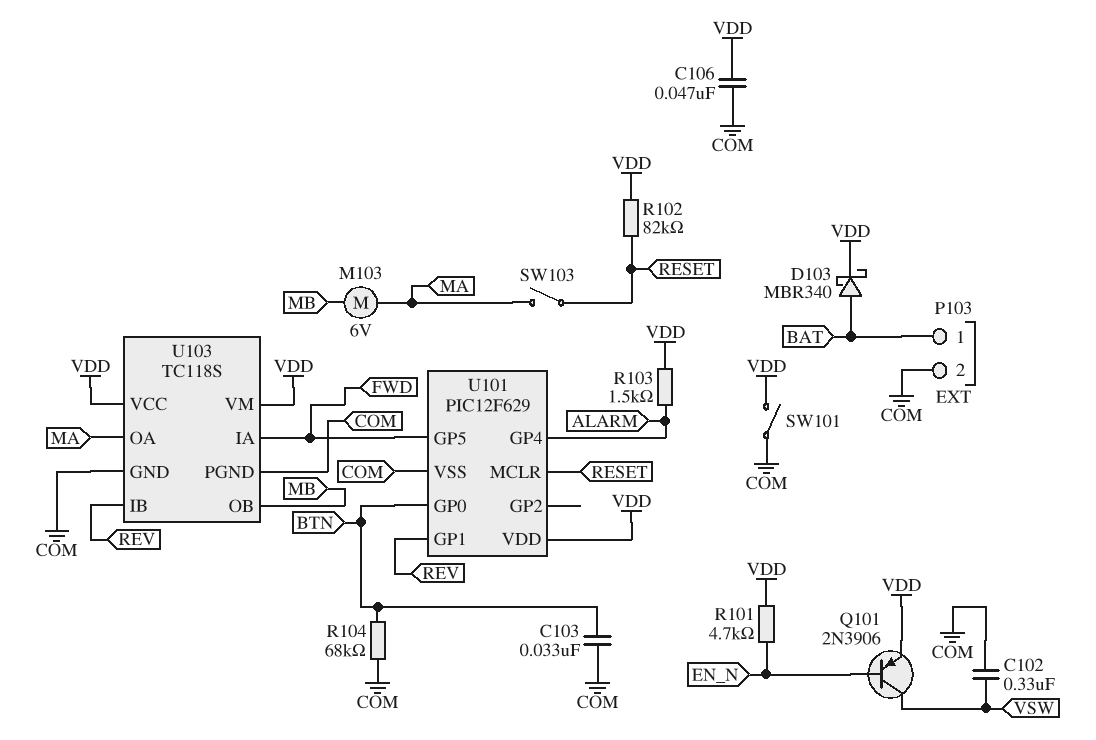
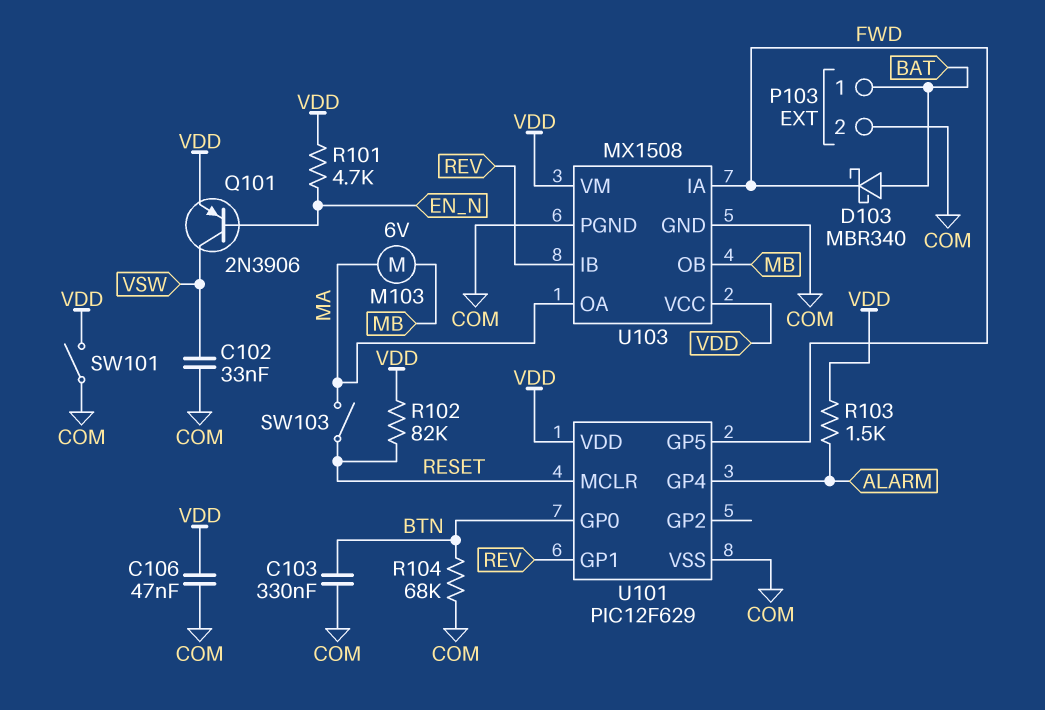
C102: 330nF (COM, VSW) -> 33nF (COM, VSW)
C103: 33nF (BTN, COM) -> 330nF (BTN, COM)
D103: schottky MBR340 (A BAT, K VDD) -> schottky MBR340 (A BAT, K FWD)
U103: TC118S -> MX1508

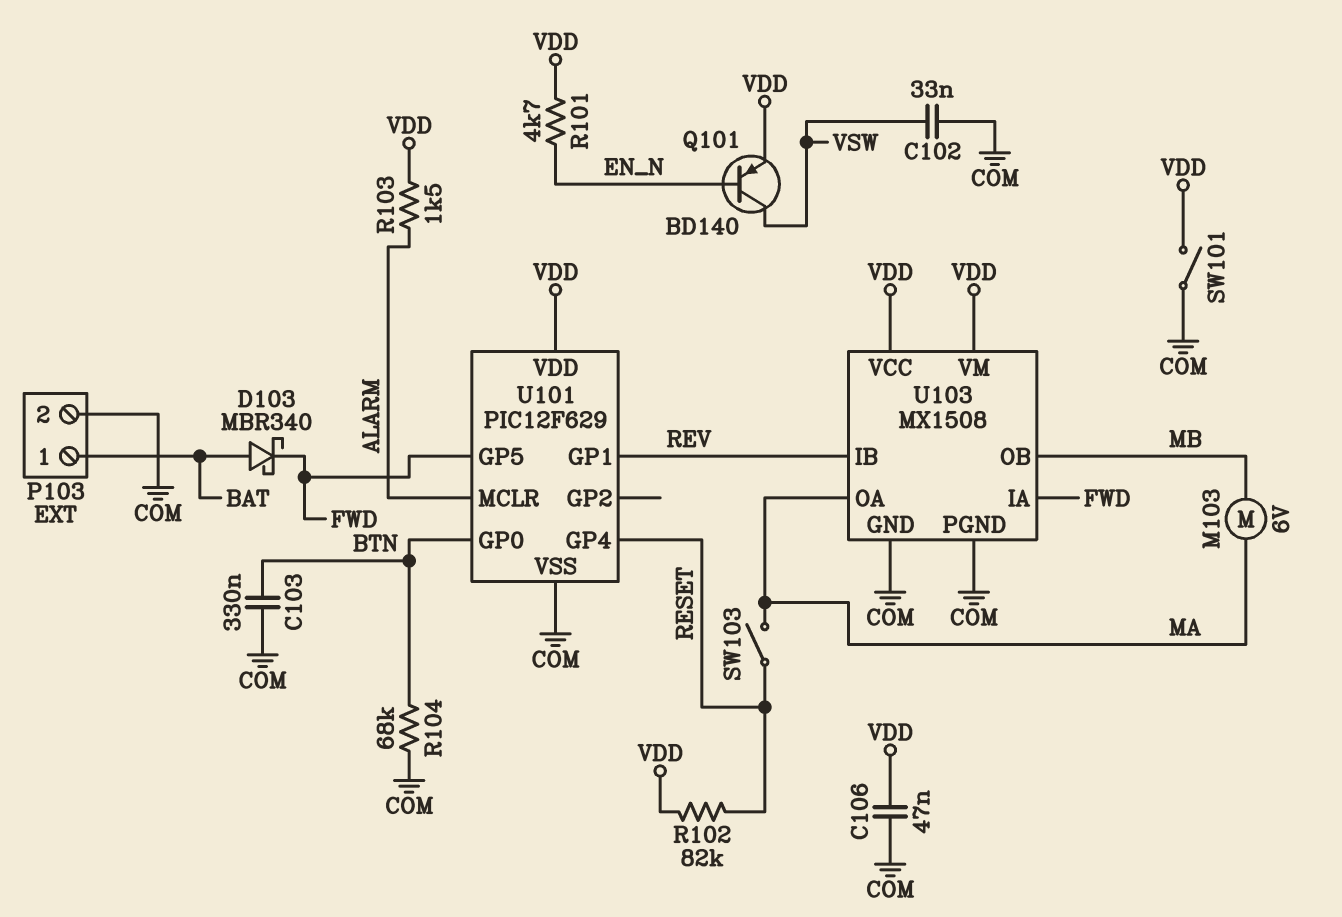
Q101: PNP 2N3906 (B EN_N, C VSW, E VDD) -> PNP BD140 (B EN_N, C VSW, E VDD)
U101 pin GP4: ALARM -> RESET
U101 pin MCLR: RESET -> ALARM

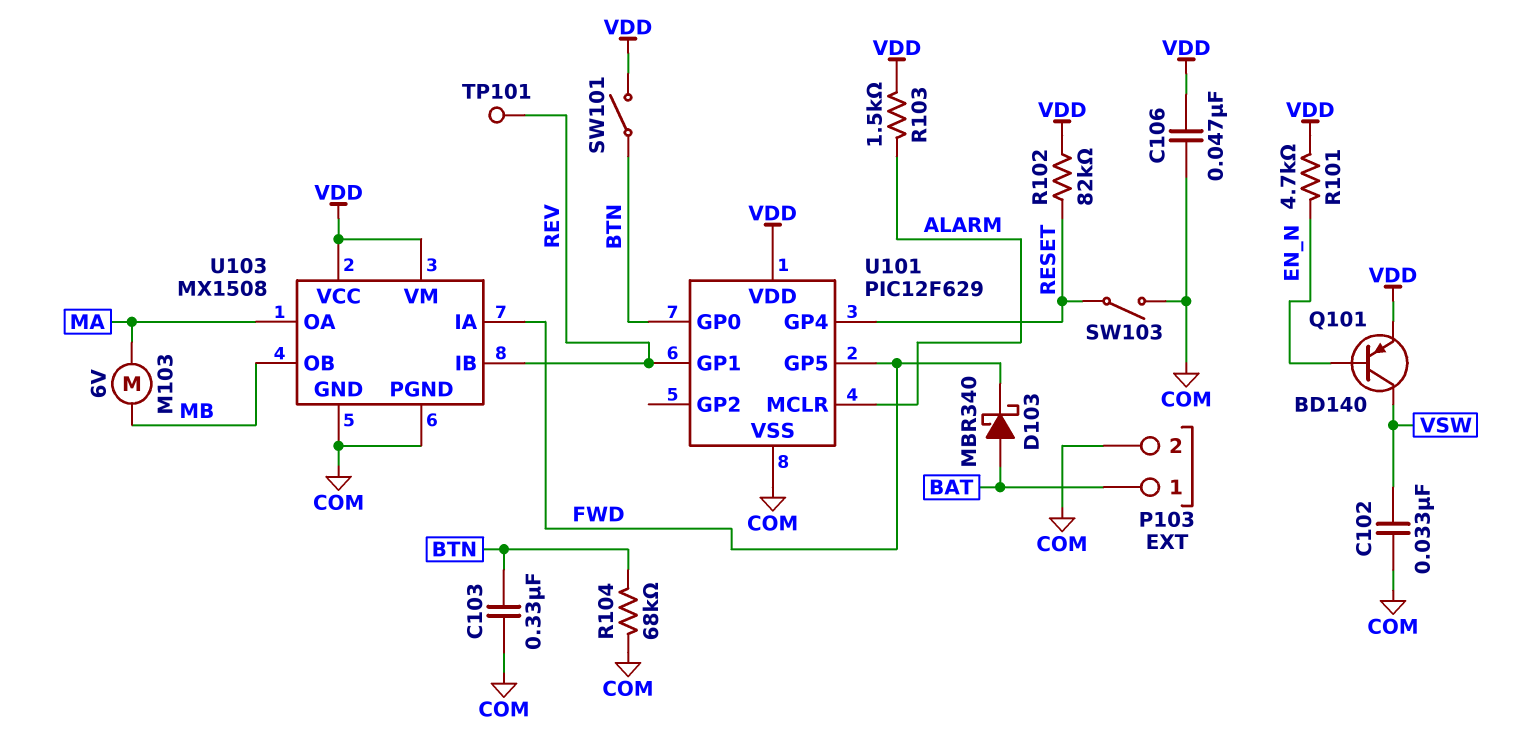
SW101: switch (COM, VDD) -> switch (BTN, VDD)
SW103: switch (MA, RESET) -> switch (COM, RESET)
TP101: none -> test point (REV)

